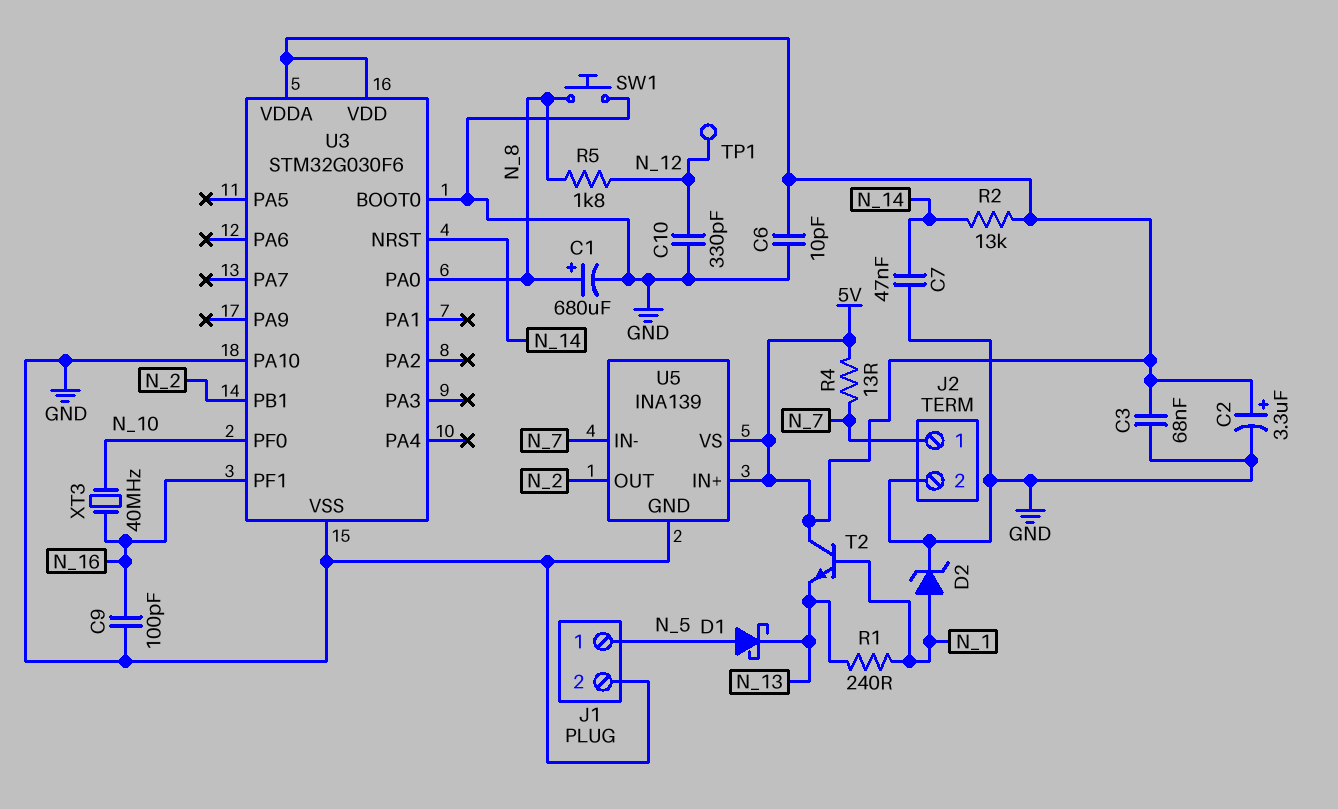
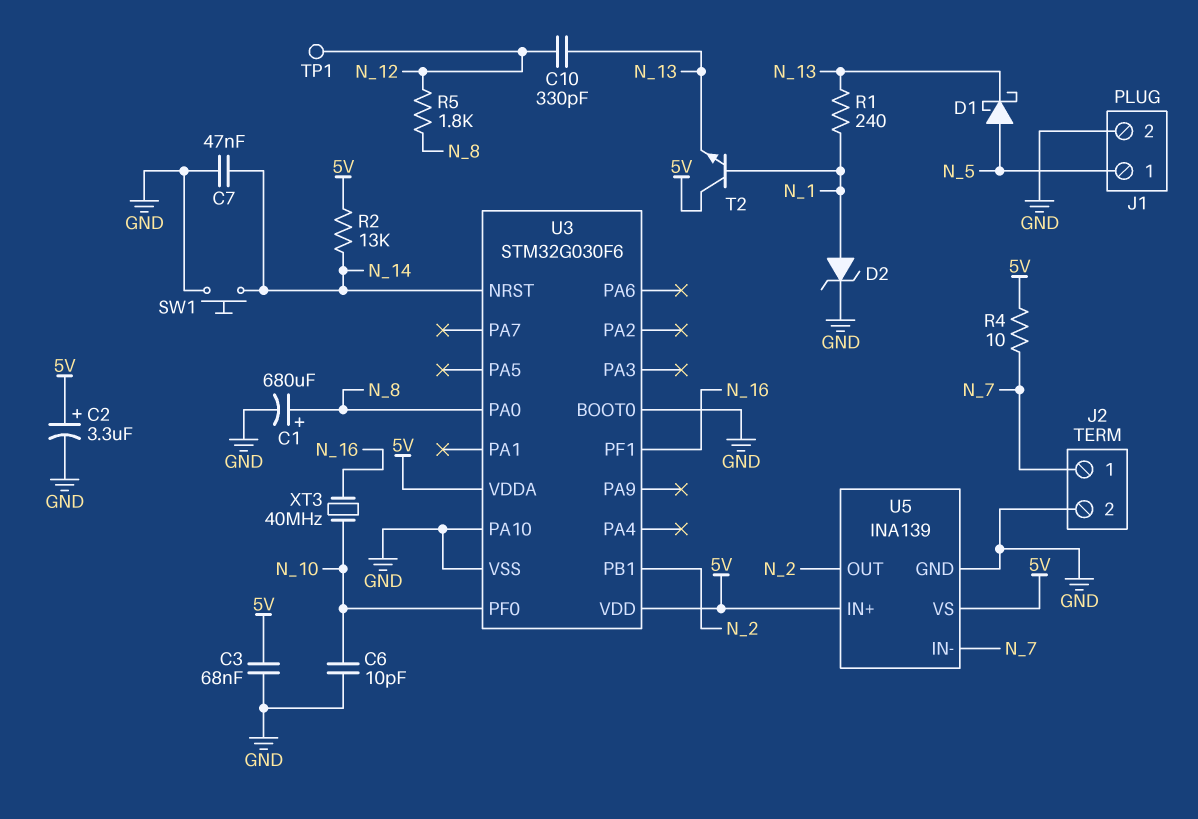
C6: 10pF (5V, GND) -> 10pF (GND, N_10)
C9: 100pF (GND, N_16) -> none
C10: 330pF (GND, N_12) -> 330pF (N_12, N_13)
R4: 13 (5V, N_7) -> 10 (5V, N_7)
SW1: button (GND, N_8) -> button (GND, N_14)

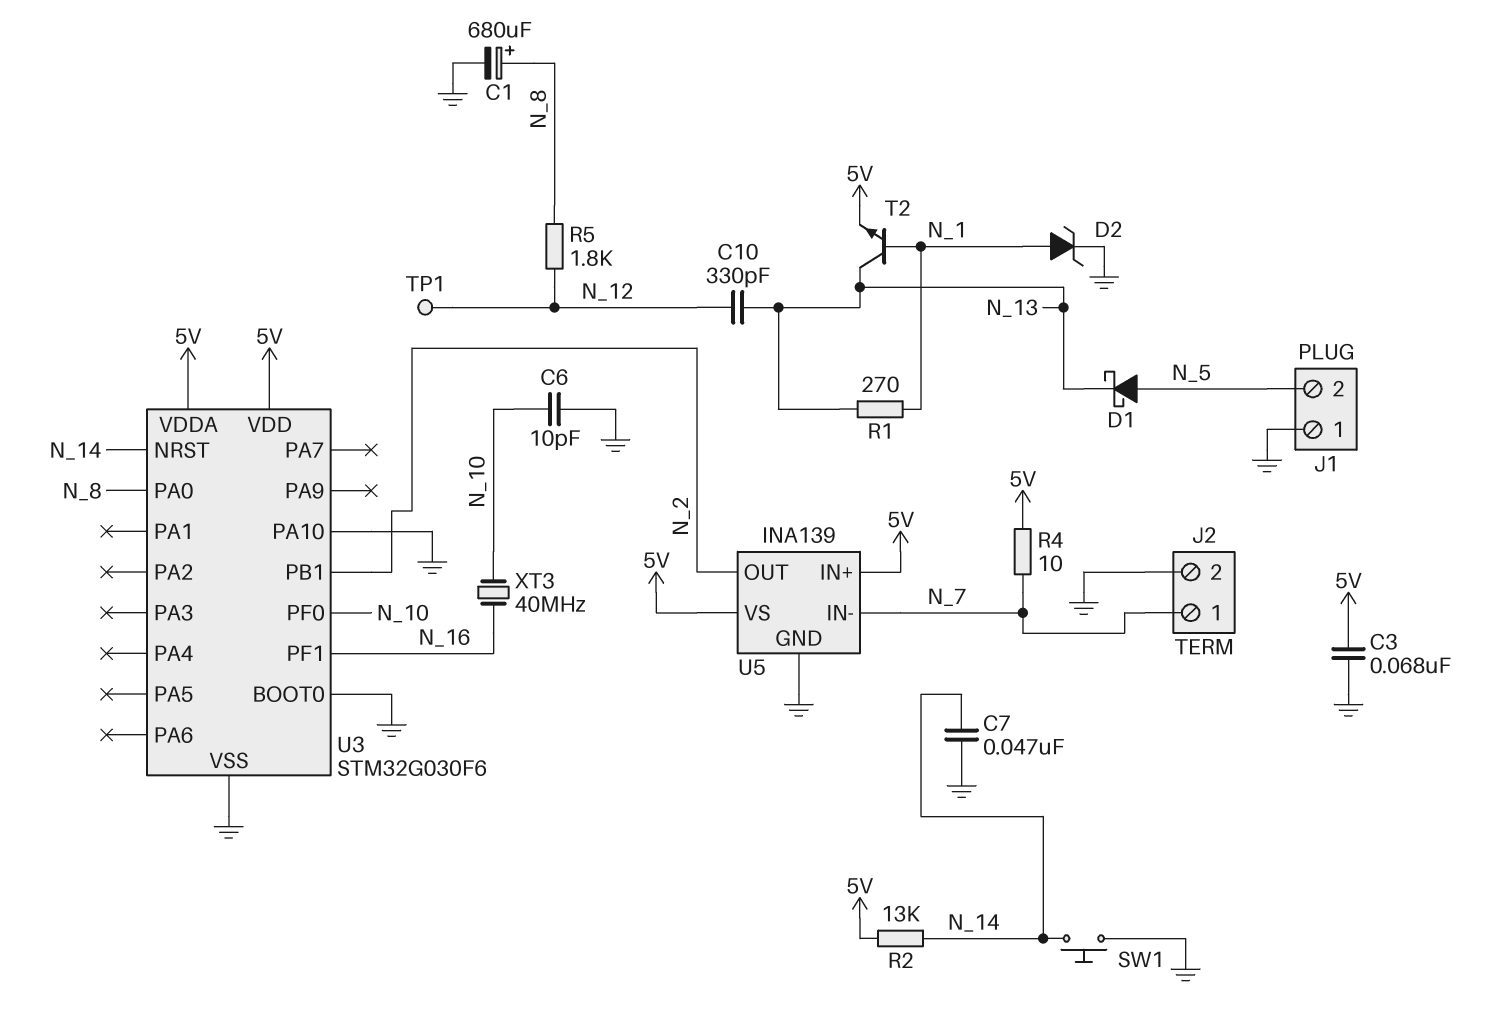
C2: 3.3uF (plus 5V, minus GND) -> none
J1 pin 1: N_5 -> GND
J1 pin 2: GND -> N_5
R1: 240 (N_1, N_13) -> 270 (N_1, N_13)
T2: NPN (B N_1, C 5V, E N_13) -> NPN (B N_1, C N_13, E 5V)

